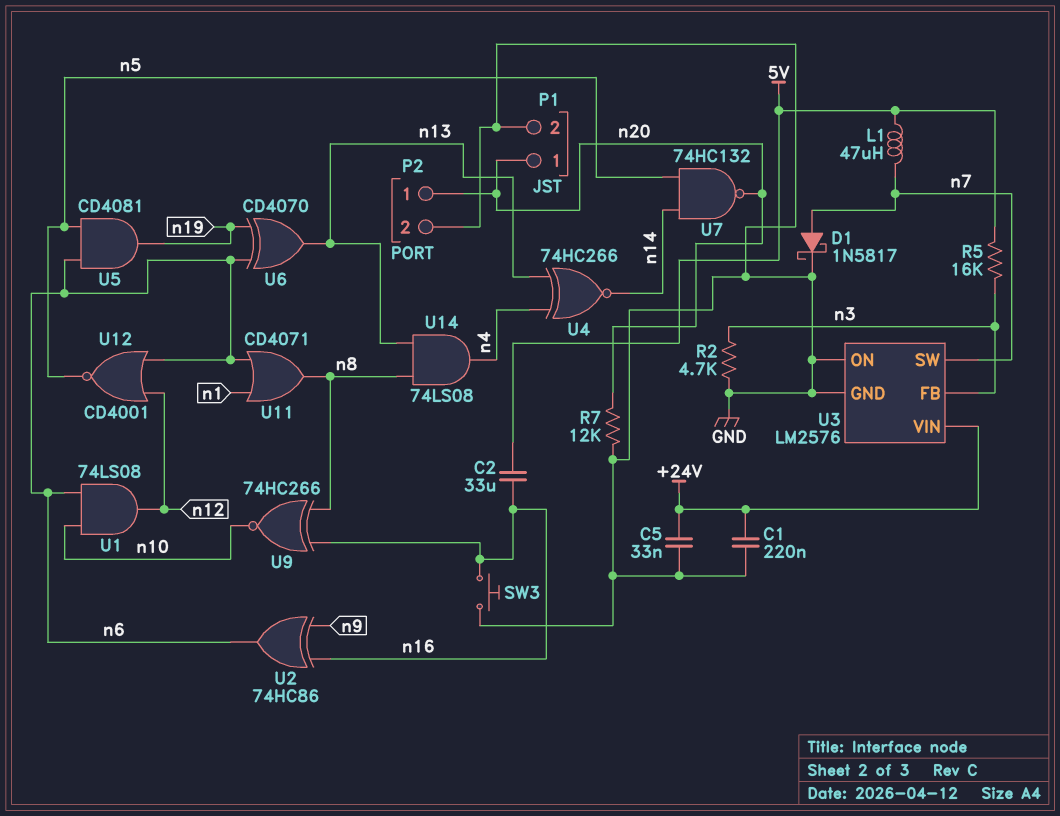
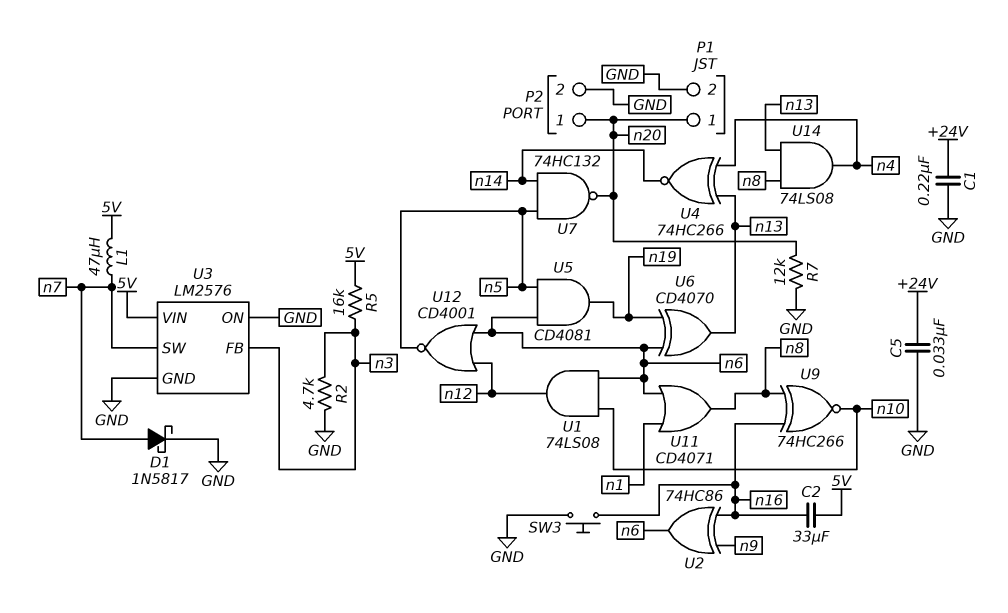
U3 pin VIN: +24V -> 5V

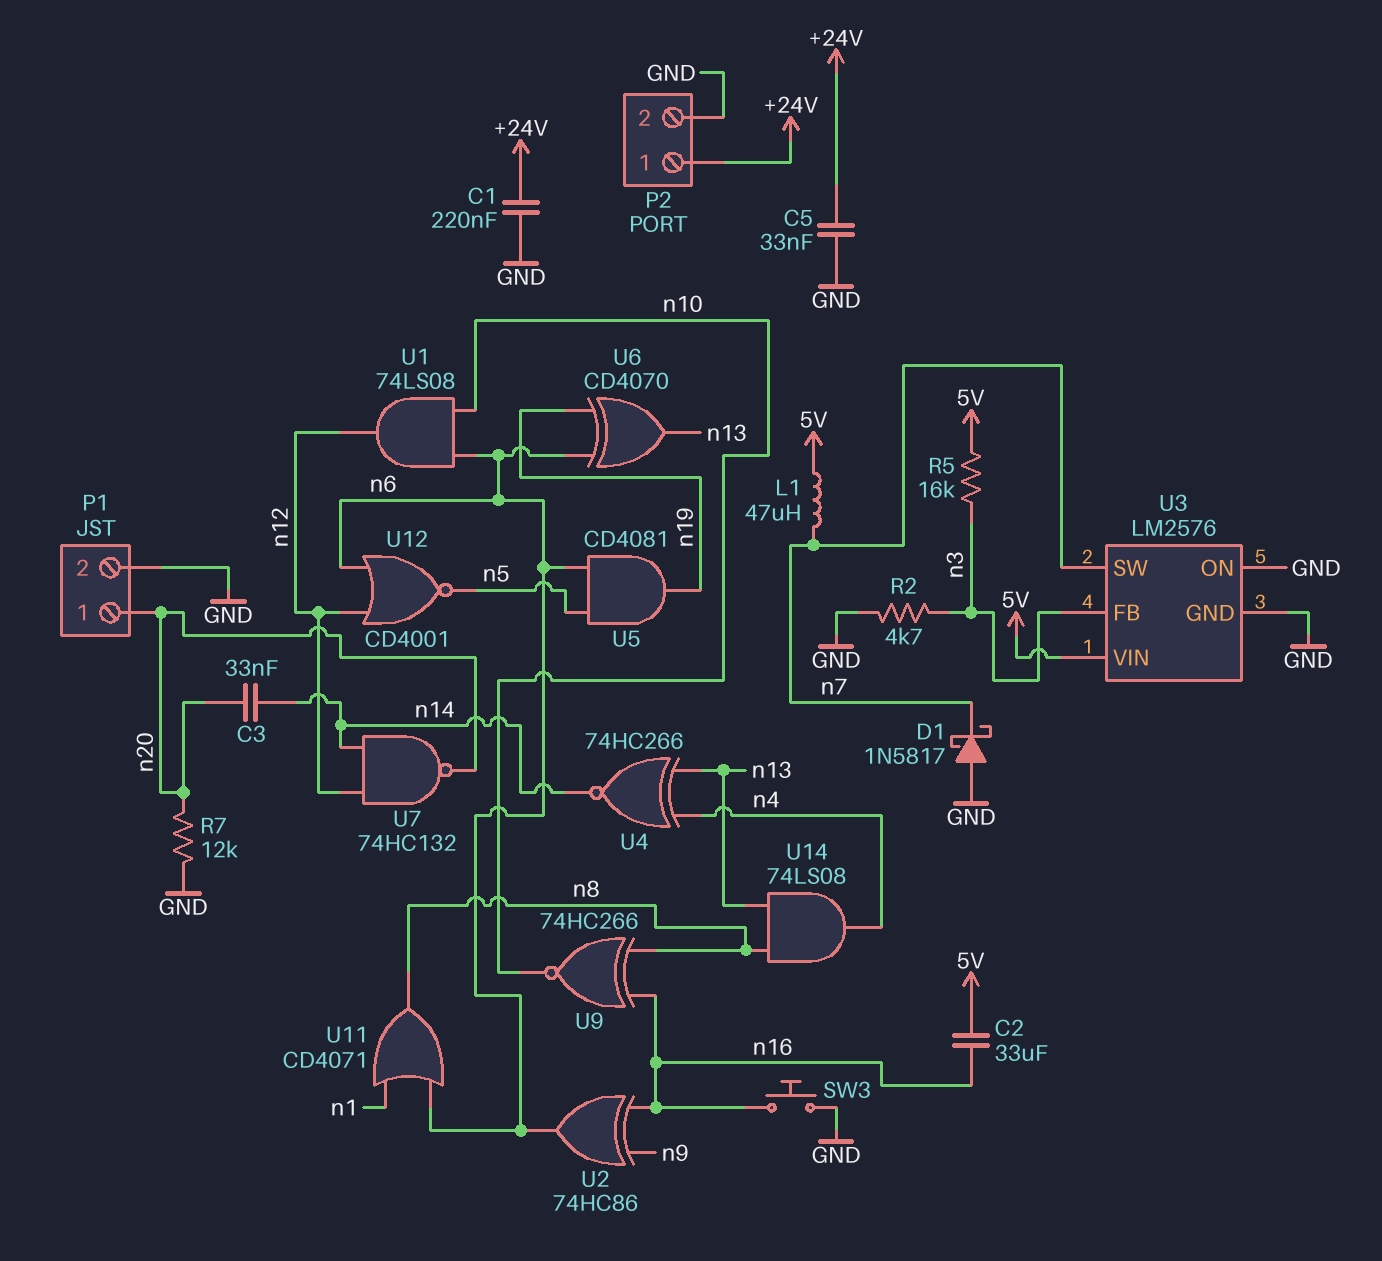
C3: none -> 33nF (n14, n20)
D1: schottky 1N5817 (A n7, K GND) -> schottky 1N5817 (A GND, K n7)
P2 pin 1: n20 -> +24V
U7: NAND 74HC132 (in n5, in n14, out n20) -> NAND 74HC132 (in n12, in n14, out n20)

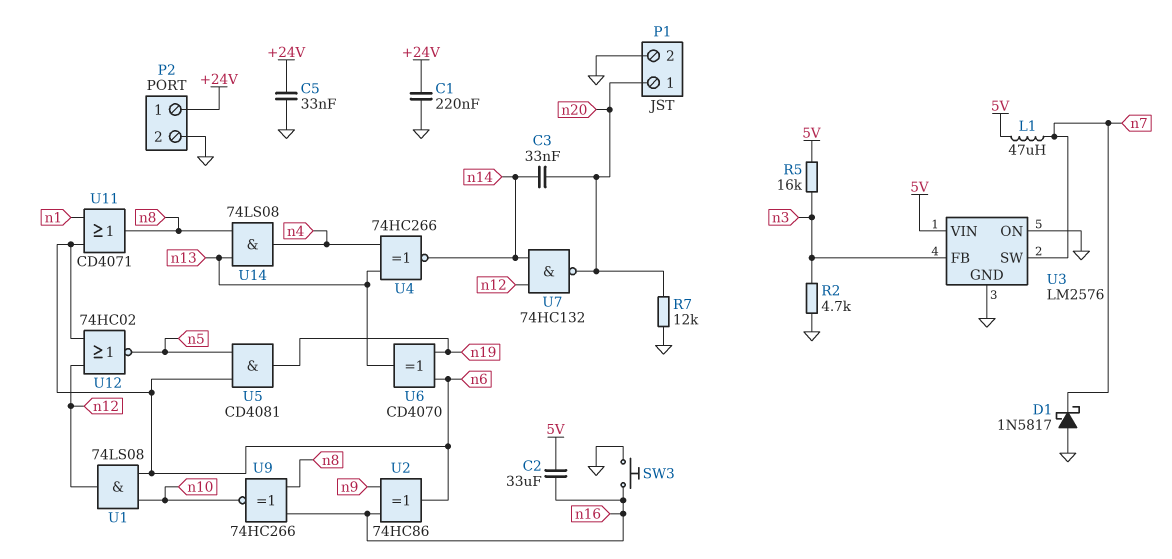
U12: NOR CD4001 (in n6, in n12, out n5) -> NOR 74HC02 (in n6, in n12, out n5)

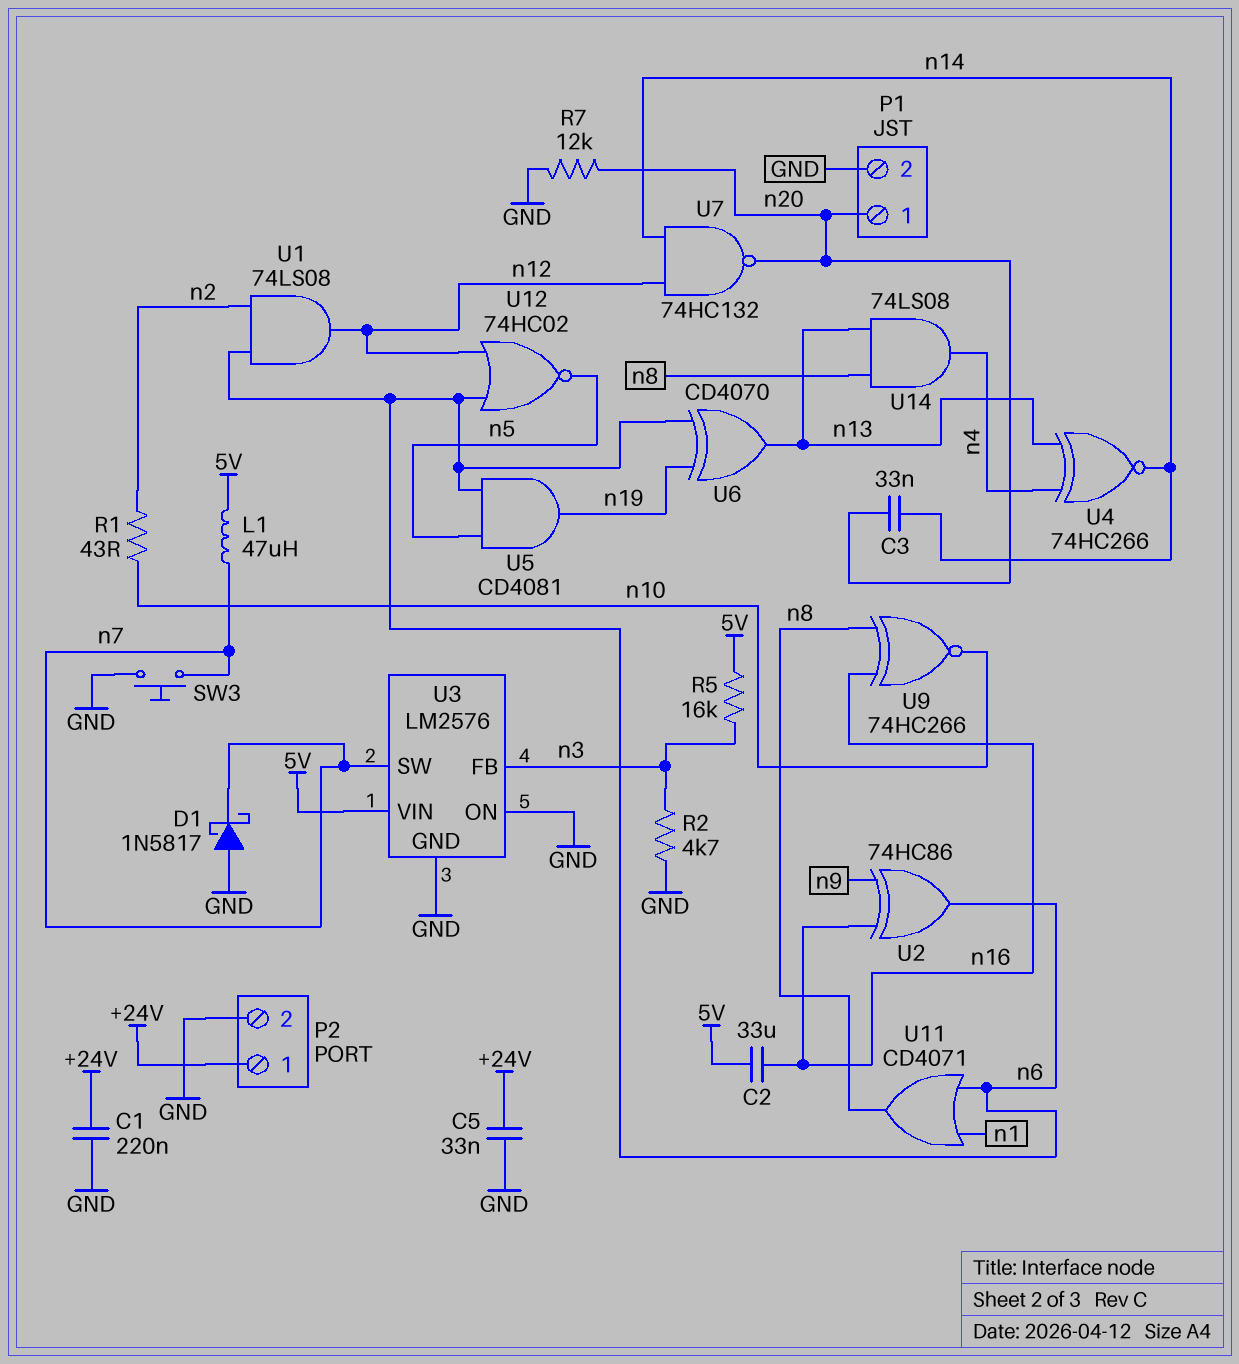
R1: none -> 43 (n2, n10)
SW3: button (GND, n16) -> button (GND, n7)
U1: AND 74LS08 (in n6, in n10, out n12) -> AND 74LS08 (in n2, in n6, out n12)

